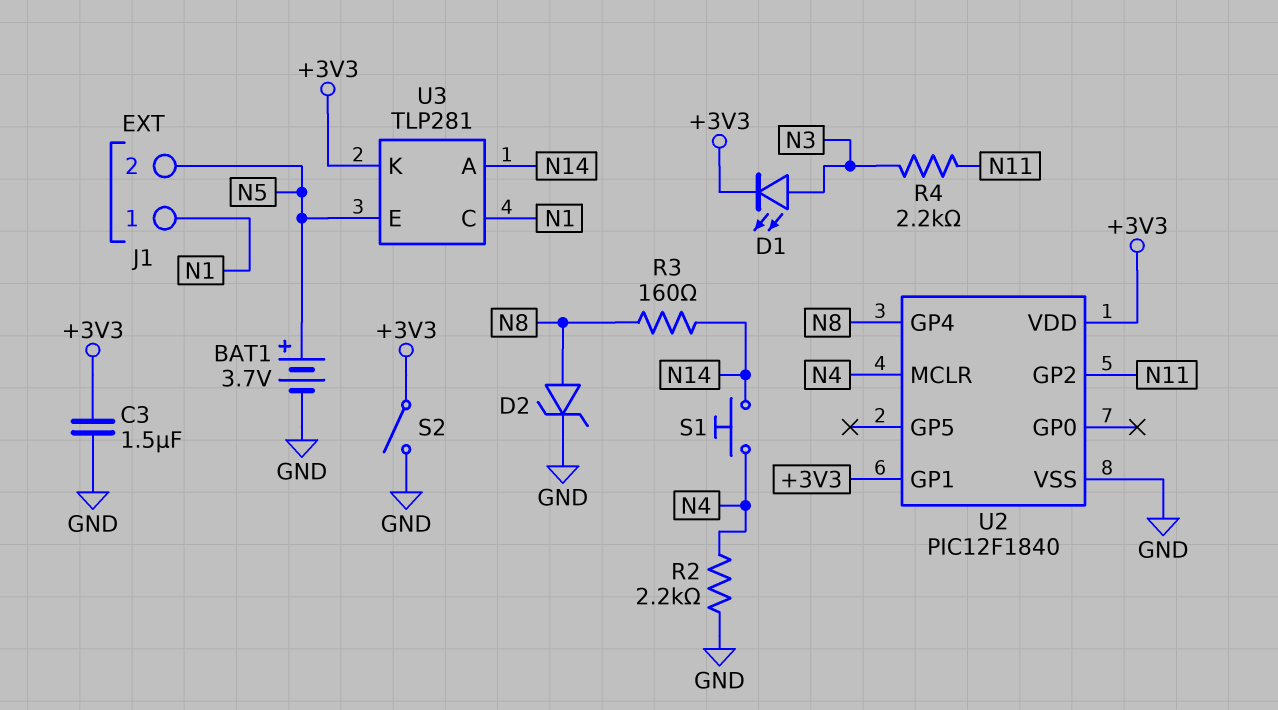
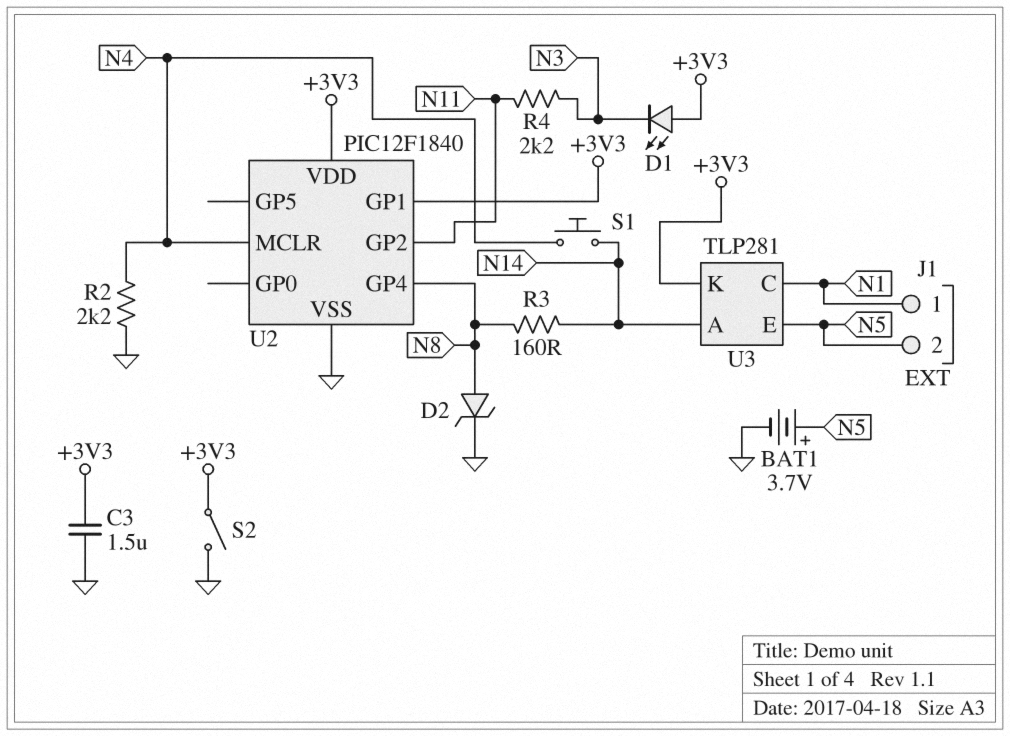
D1: LED (A N3, K +3V3) -> LED (A +3V3, K N3)

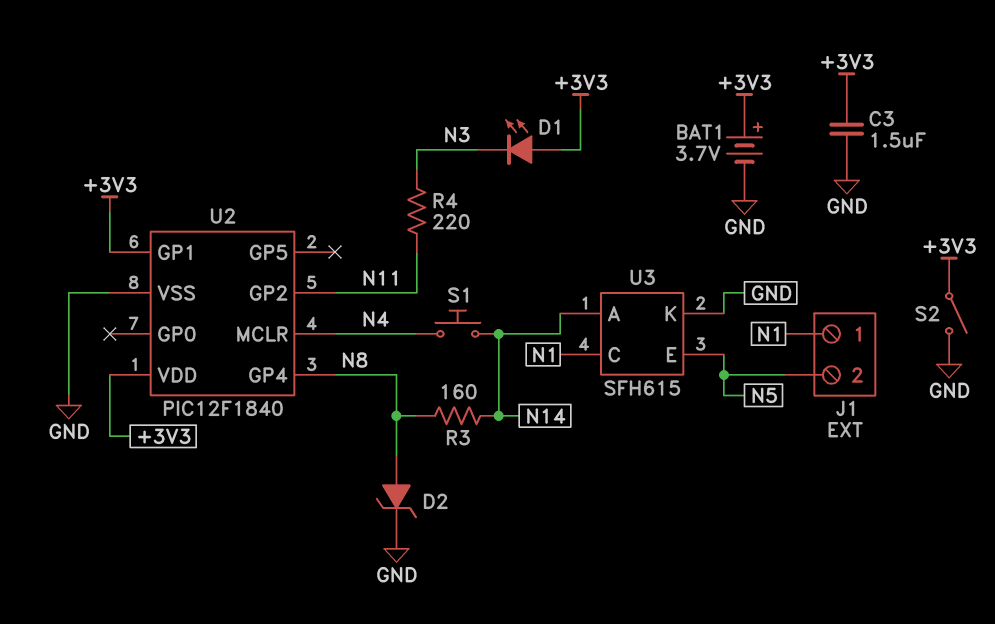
BAT1: 3.7V (plus N5, minus GND) -> 3.7V (plus +3V3, minus GND)
R2: 2.2k (GND, N4) -> none
R4: 2.2k (N3, N11) -> 220 (N3, N11)
U3: TLP281 -> SFH615
U3 pin K: +3V3 -> GND

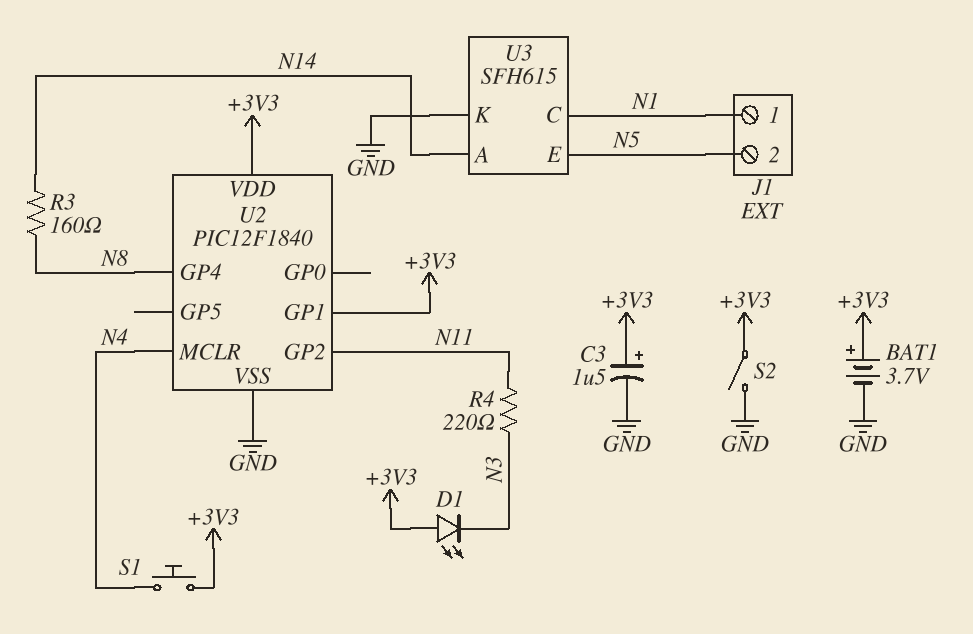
C3: 1.5uF (+3V3, GND) -> 1.5uF (plus +3V3, minus GND)
D2: zener (A N8, K GND) -> none
S1: button (N4, N14) -> button (+3V3, N4)

